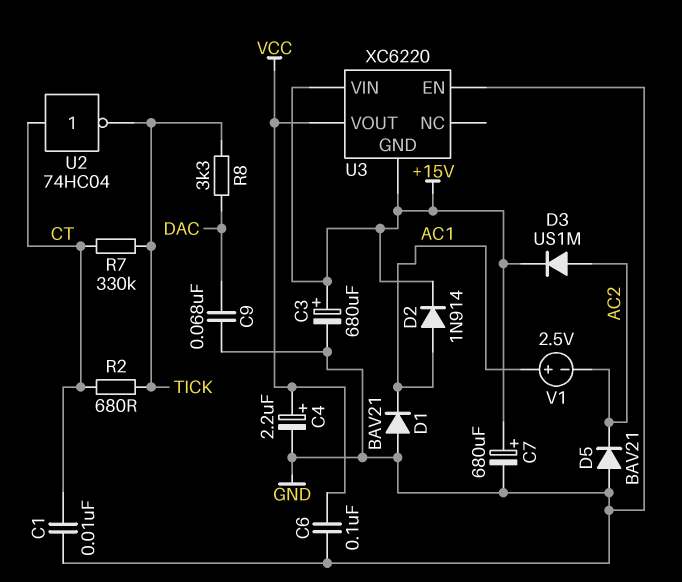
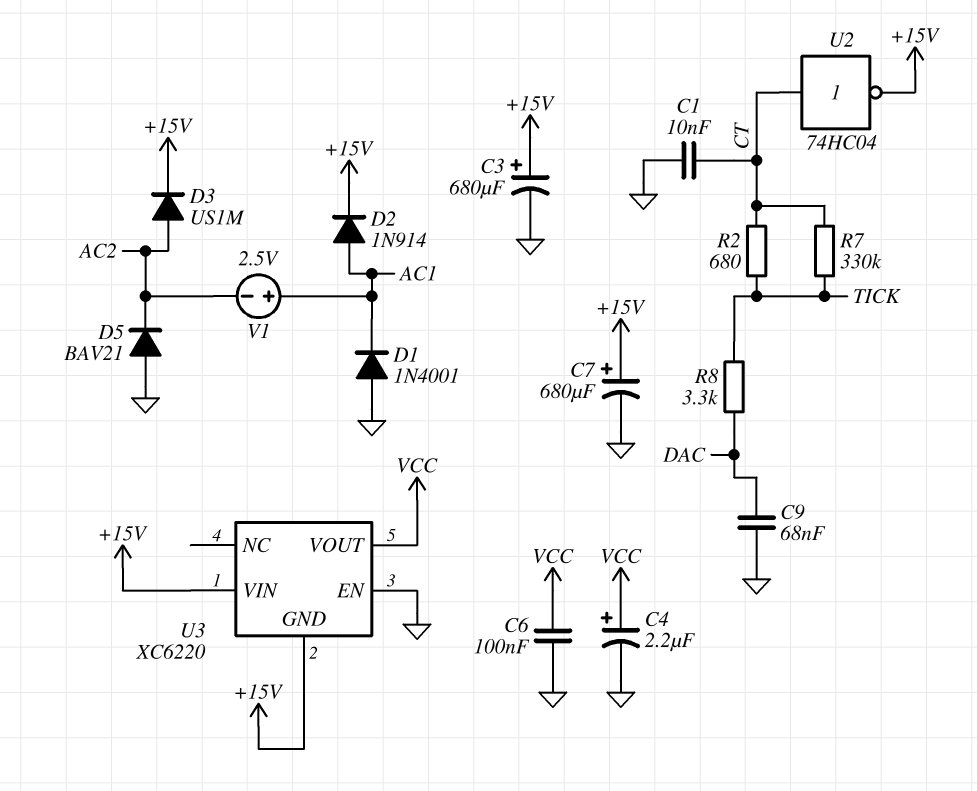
D1: diode BAV21 (A GND, K AC1) -> diode 1N4001 (A GND, K AC1)
U2: NOT 74HC04 (in CT, out TICK) -> NOT 74HC04 (in CT, out +15V)

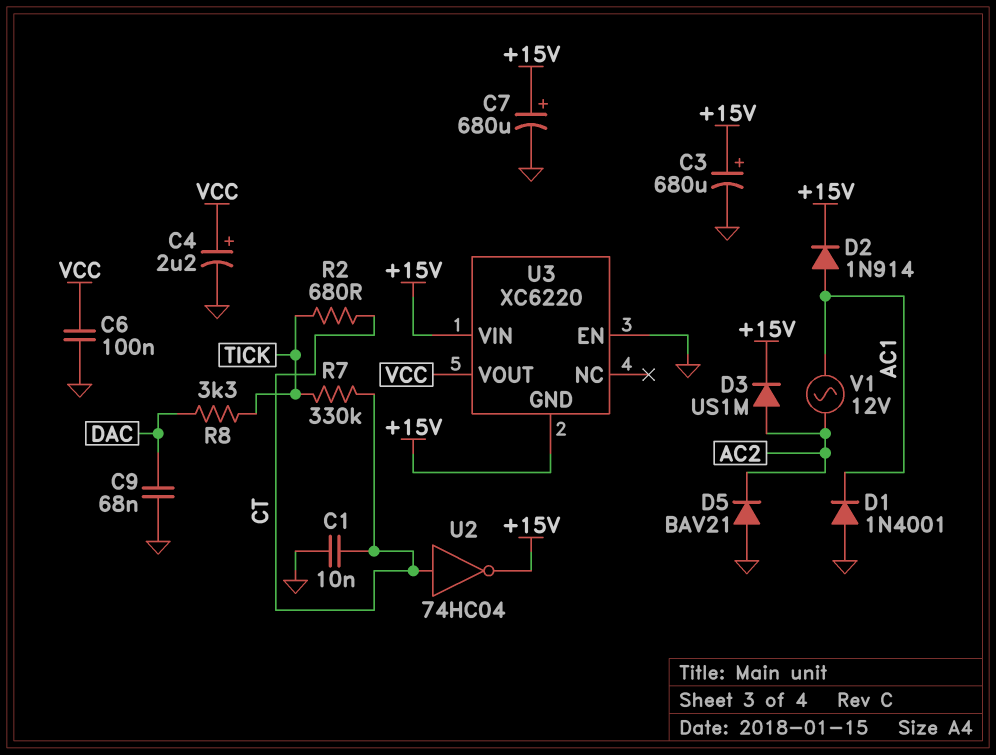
V1: 2.5V (plus AC1, minus AC2) -> AC 12V (AC1, AC2)

